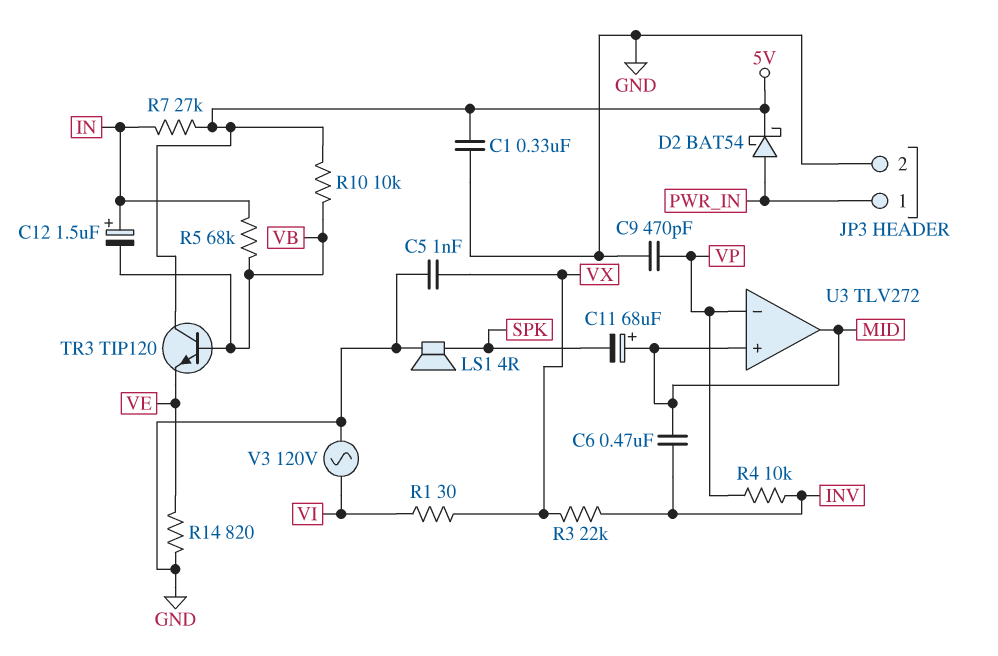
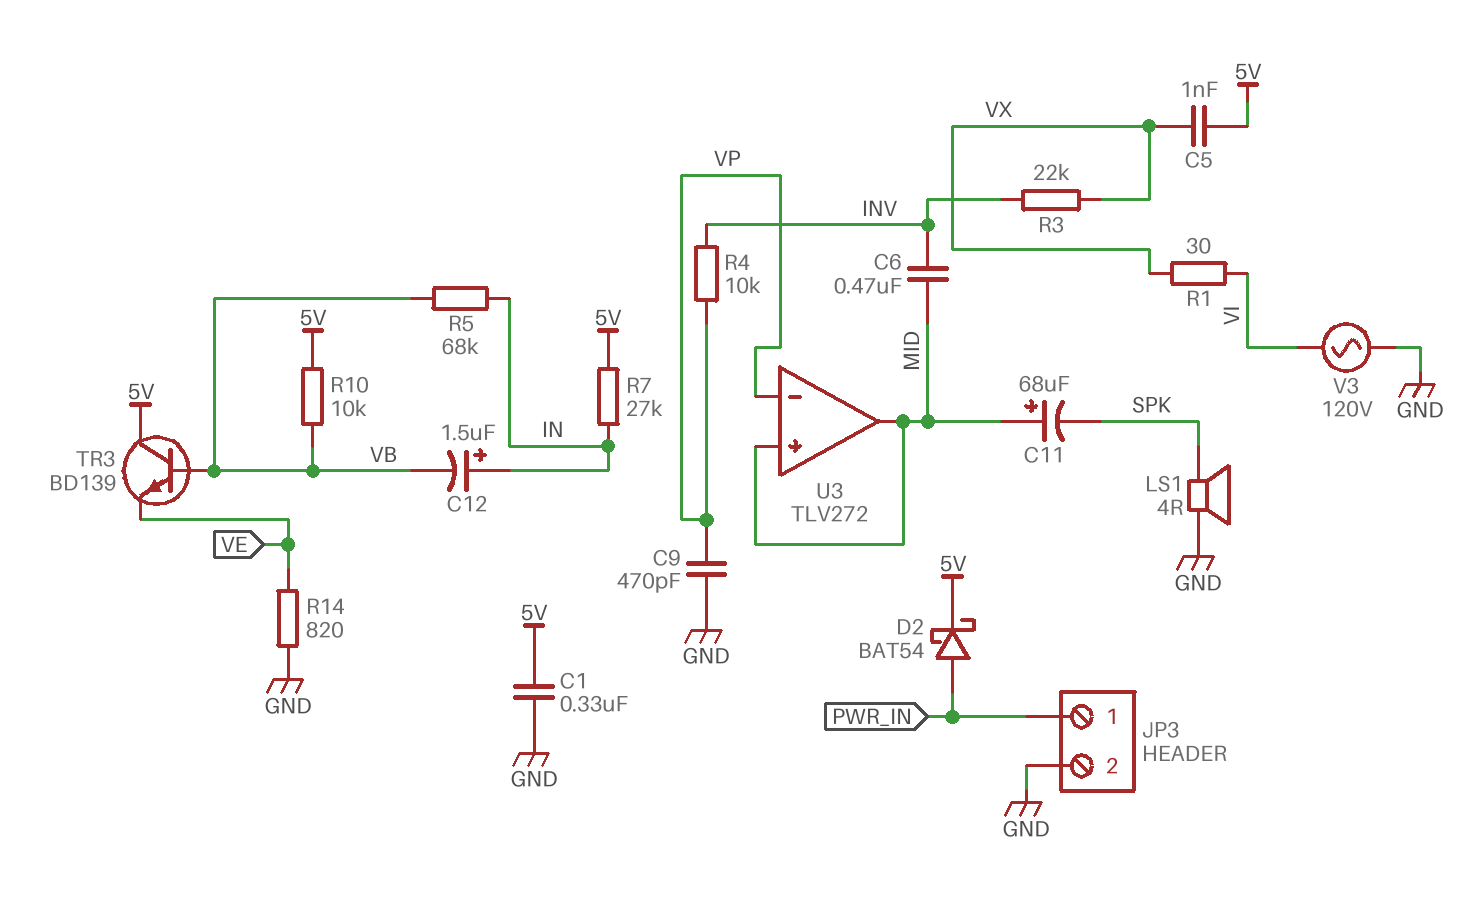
C5: 1nF (GND, VX) -> 1nF (5V, VX)
TR3: NPN TIP120 (B VB, C 5V, E VE) -> NPN BD139 (B VB, C 5V, E VE)

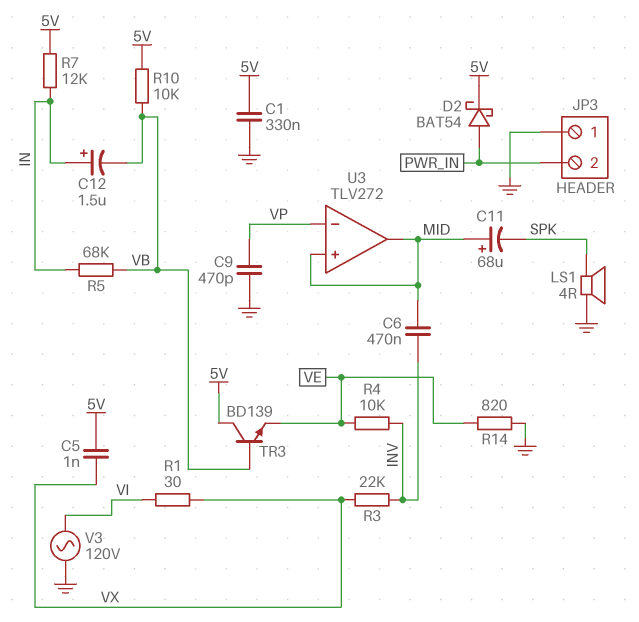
JP3 pin 1: PWR_IN -> GND
JP3 pin 2: GND -> PWR_IN
R4: 10k (INV, VP) -> 10k (INV, VE)
R7: 27k (5V, IN) -> 12k (5V, IN)

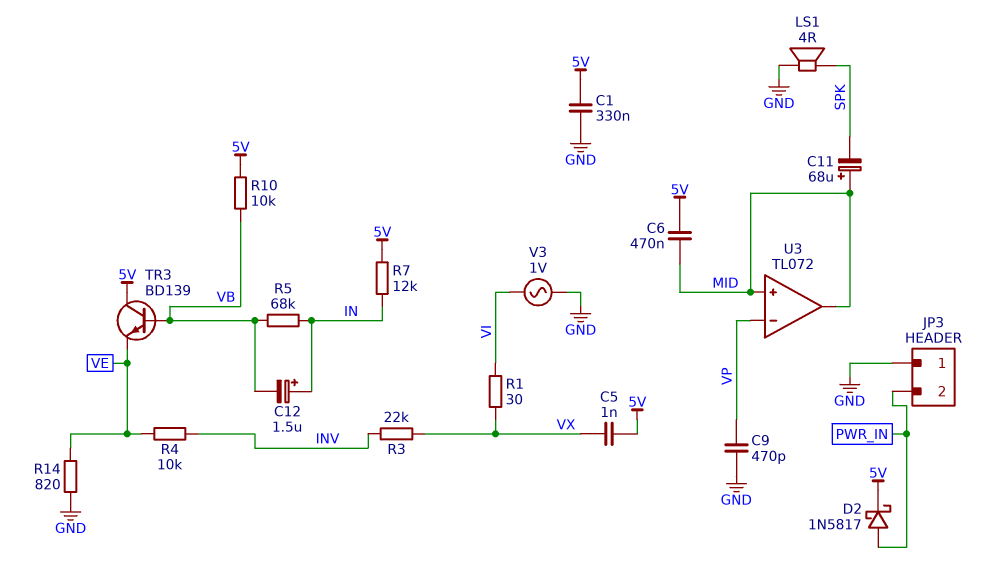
C6: 470nF (INV, MID) -> 470nF (5V, MID)
D2: schottky BAT54 (A PWR_IN, K 5V) -> schottky 1N5817 (A PWR_IN, K 5V)
U3: TLV272 -> TL072
V3: AC 120V (GND, VI) -> AC 1V (GND, VI)

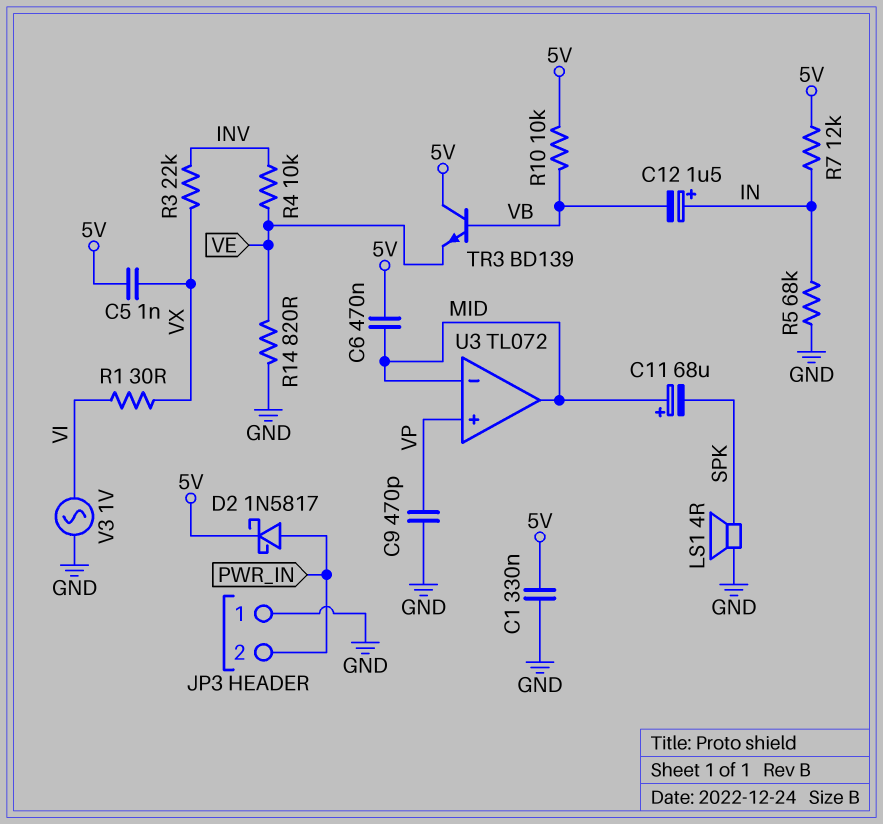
R5: 68k (IN, VB) -> 68k (GND, IN)
U3 pin in+: MID -> VP
U3 pin in-: VP -> MID

